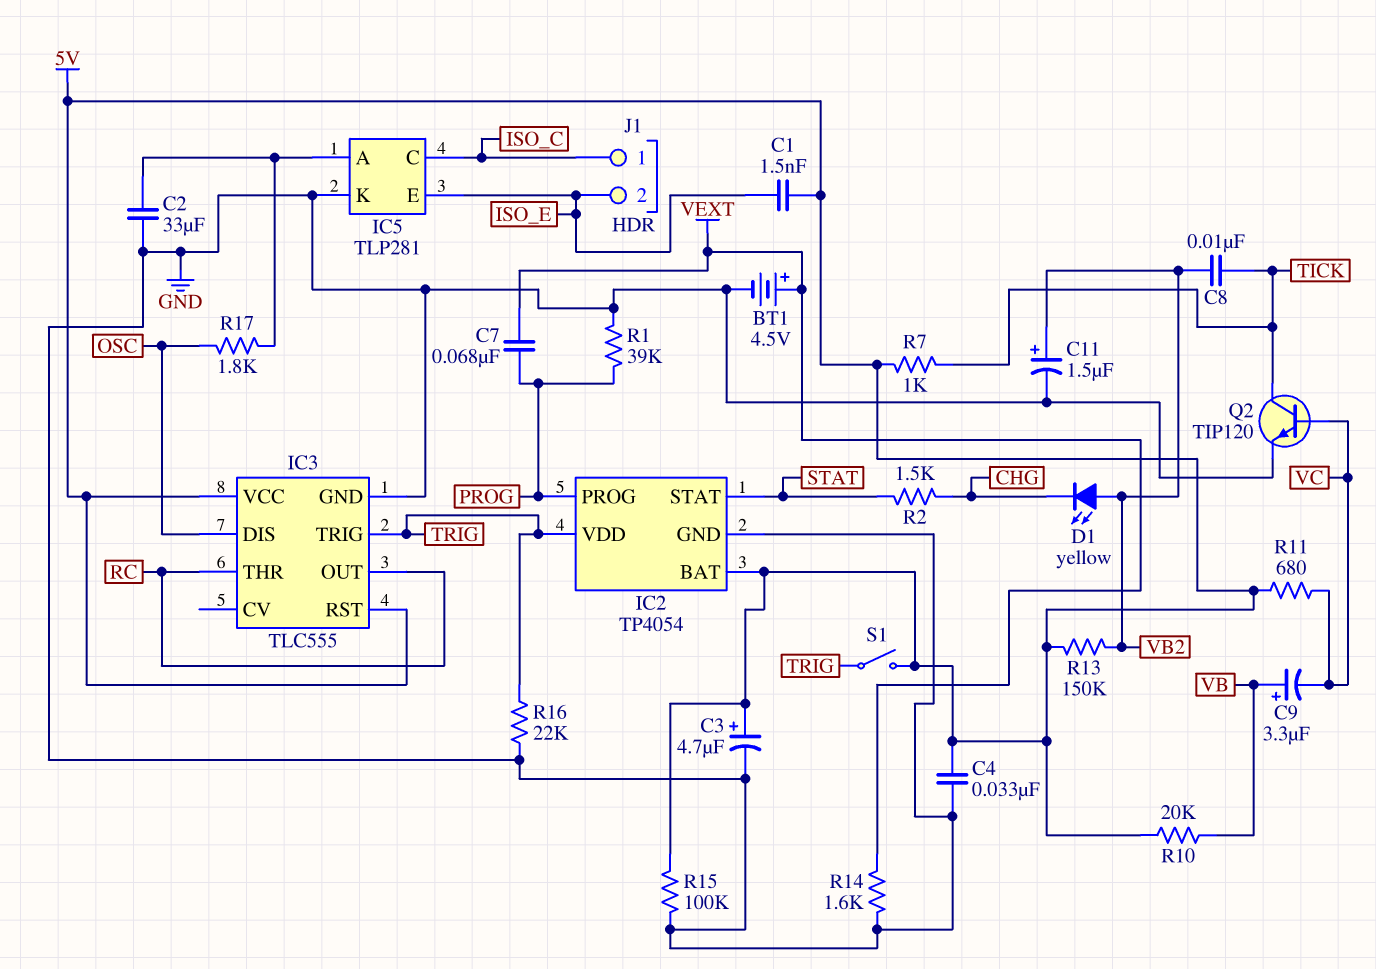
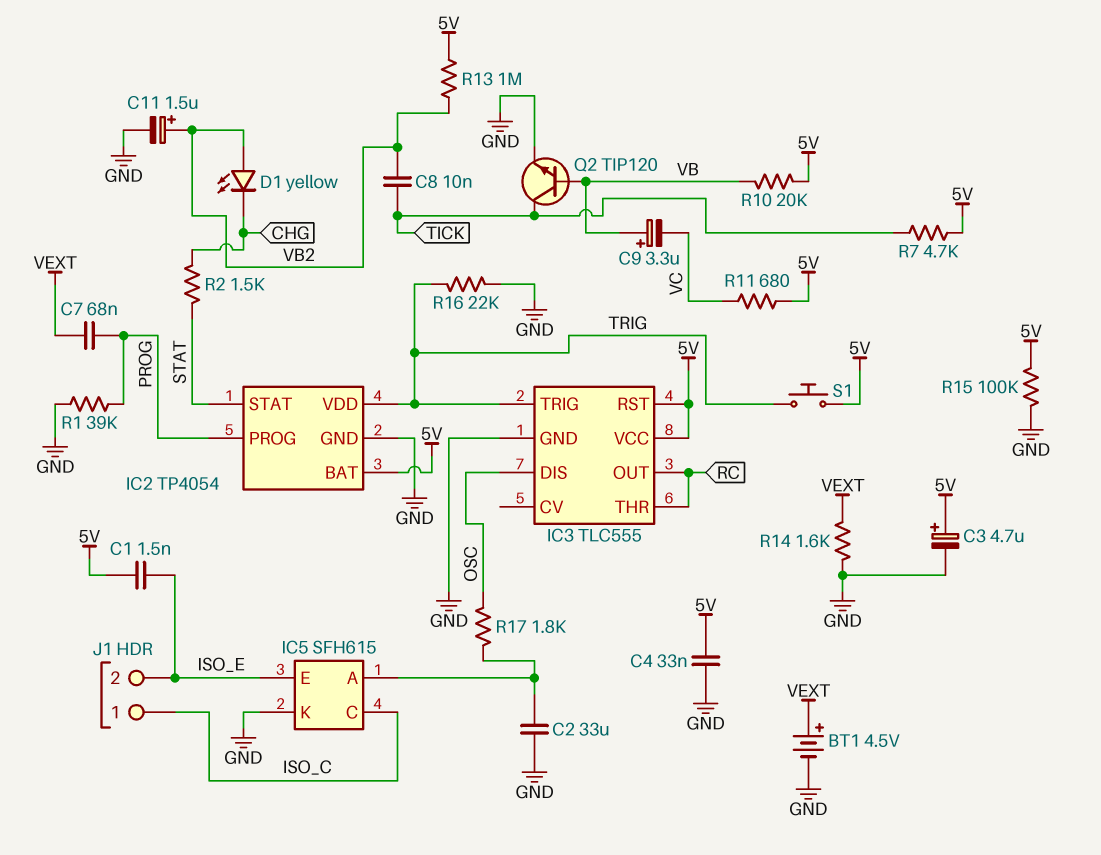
IC5: TLP281 -> SFH615
Q2: NPN TIP120 (B VC, C TICK, E GND) -> NPN TIP120 (B VB, C TICK, E GND)
R7: 1k (5V, TICK) -> 4.7k (5V, TICK)
R13: 150k (5V, VB2) -> 1M (5V, VB2)
S1: switch (5V, TRIG) -> button (5V, TRIG)

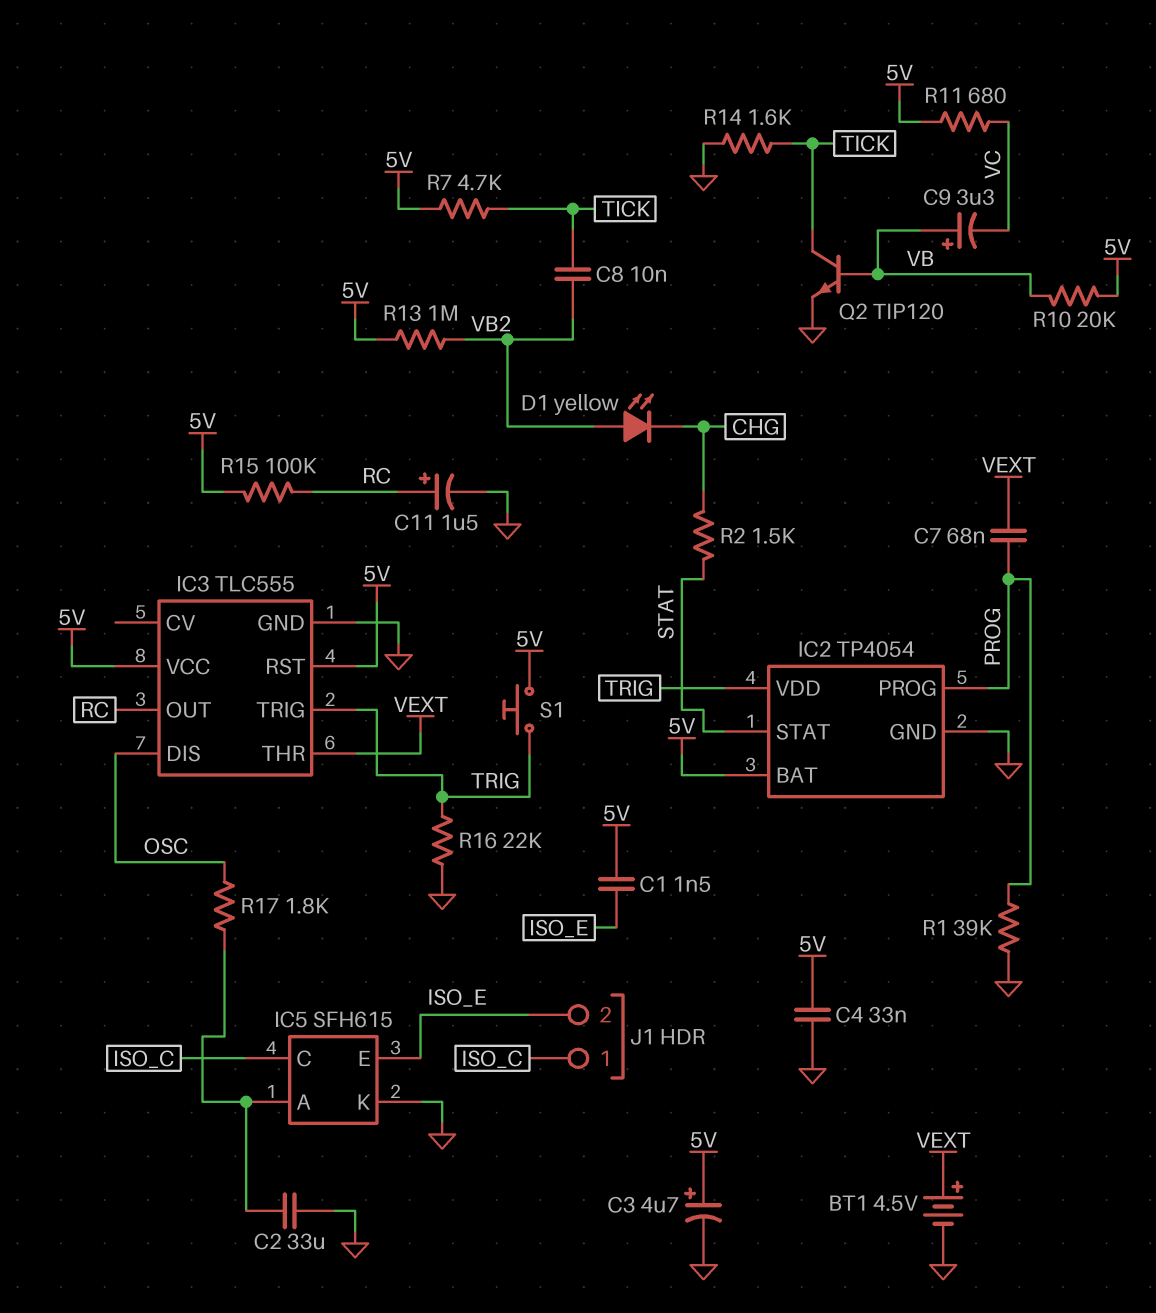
C11: 1.5uF (plus VB2, minus GND) -> 1.5uF (plus RC, minus GND)
IC3 pin THR: RC -> VEXT
R14: 1.6k (GND, VEXT) -> 1.6k (GND, TICK)
R15: 100k (5V, GND) -> 100k (5V, RC)

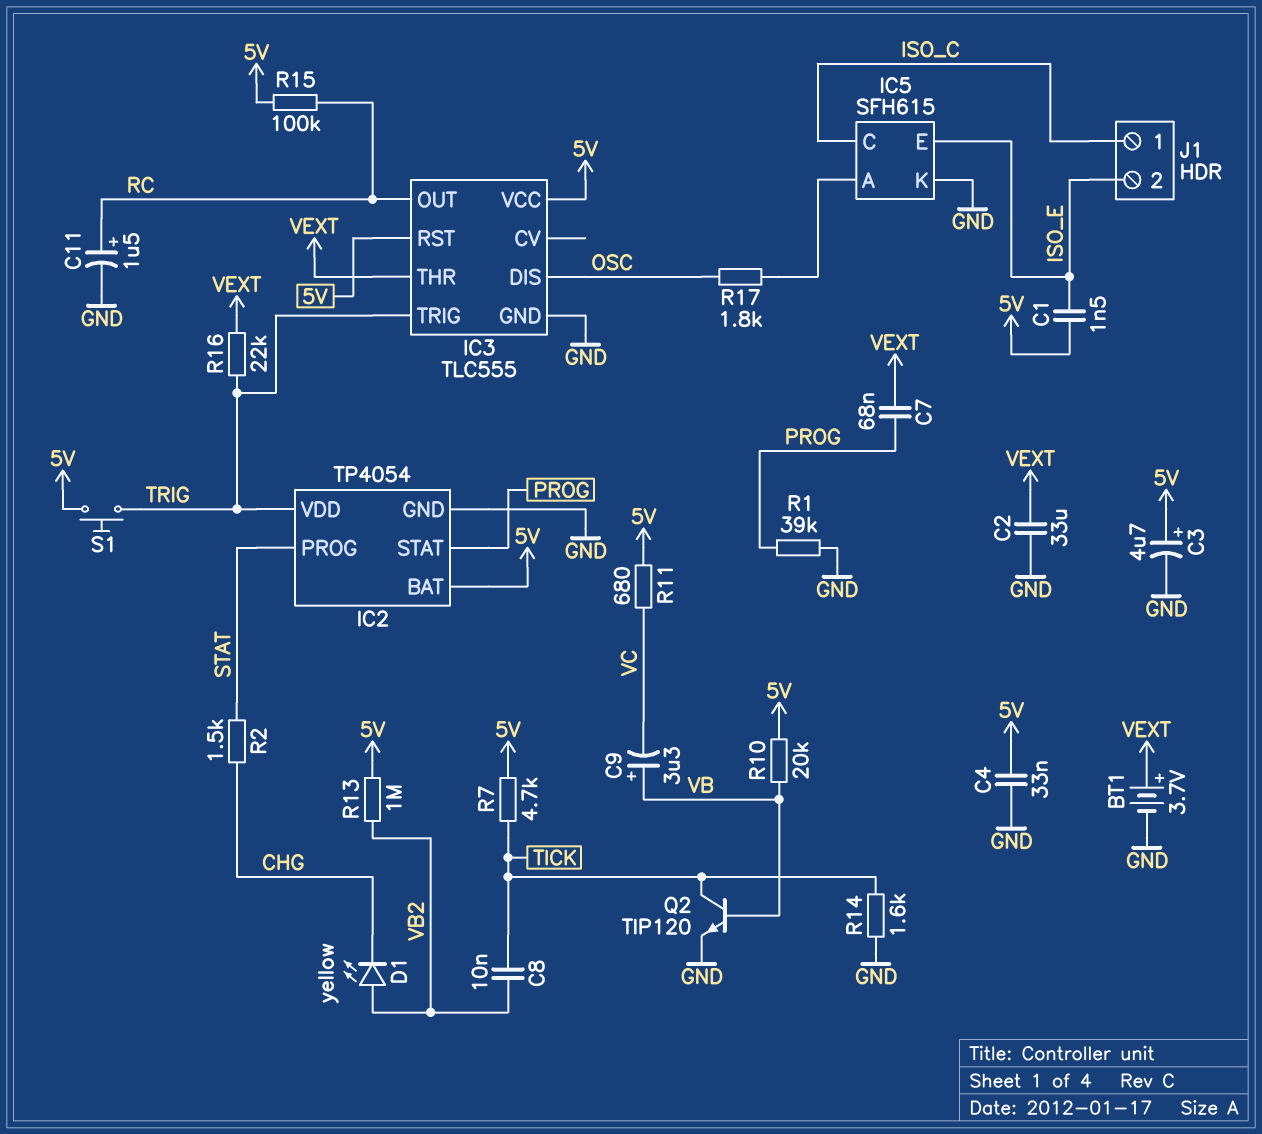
BT1: 4.5V (plus VEXT, minus GND) -> 3.7V (plus VEXT, minus GND)
C2: 33uF (GND, IC5/A) -> 33uF (GND, VEXT)
IC2 pin PROG: PROG -> STAT
IC2 pin STAT: STAT -> PROG
R16: 22k (GND, TRIG) -> 22k (TRIG, VEXT)

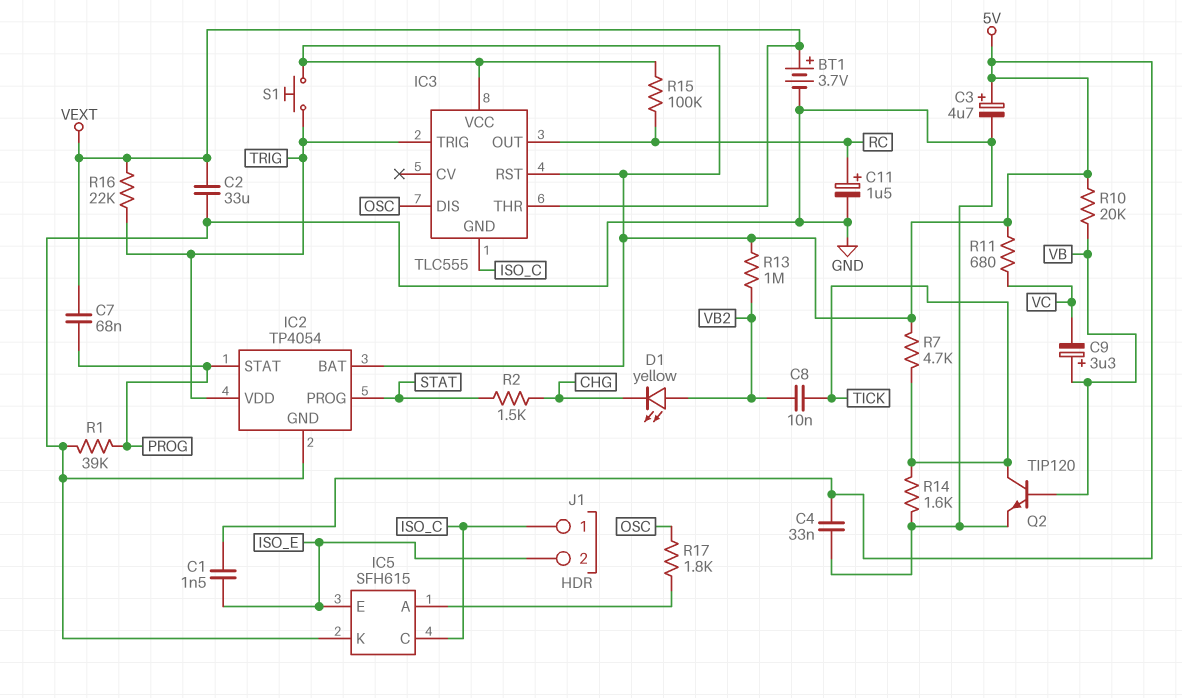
IC3 pin GND: GND -> ISO_C

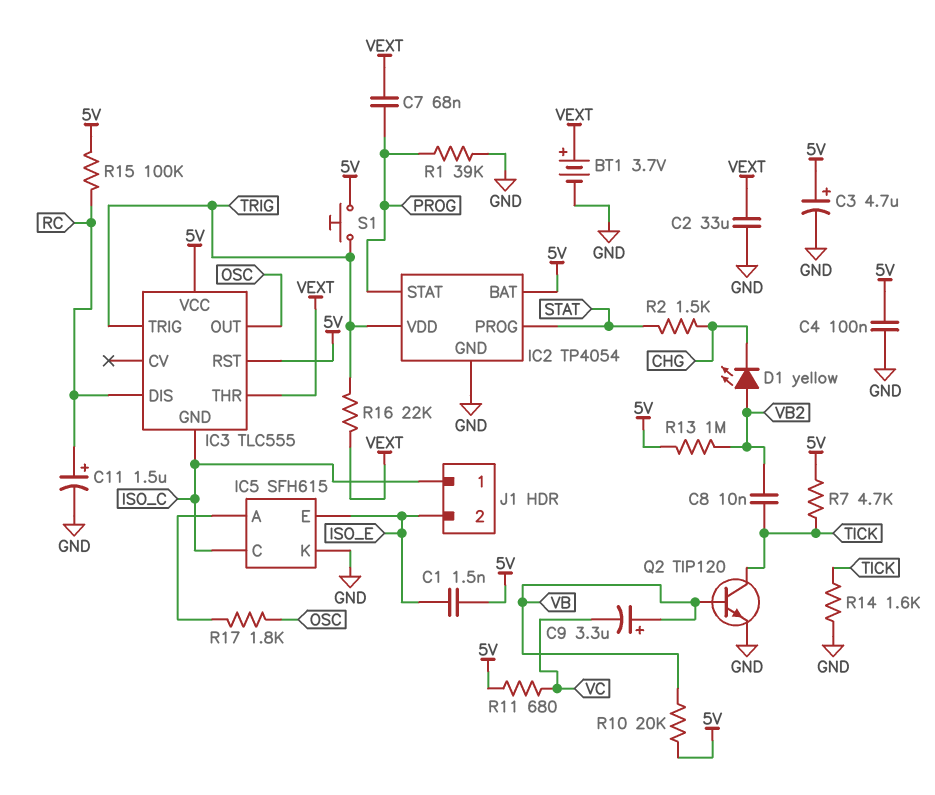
C4: 33nF (5V, GND) -> 100nF (5V, GND)
IC3 pin DIS: OSC -> RC
IC3 pin OUT: RC -> OSC

